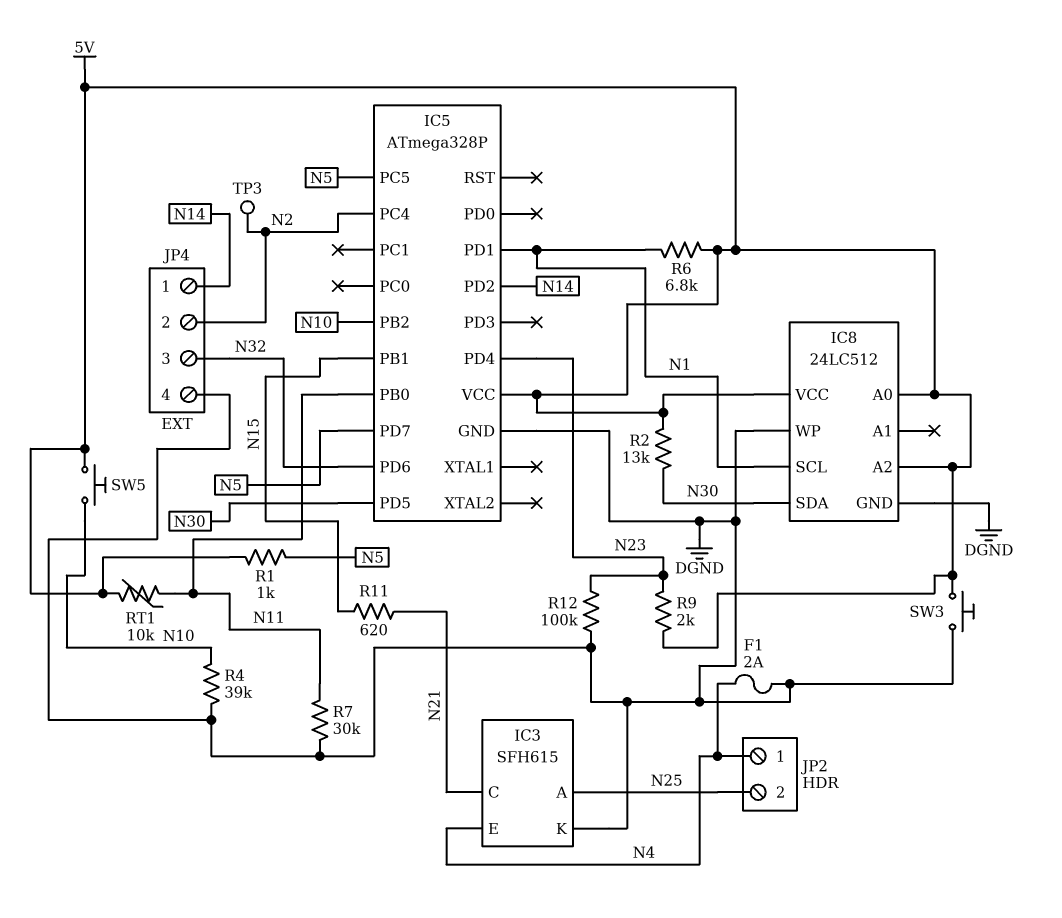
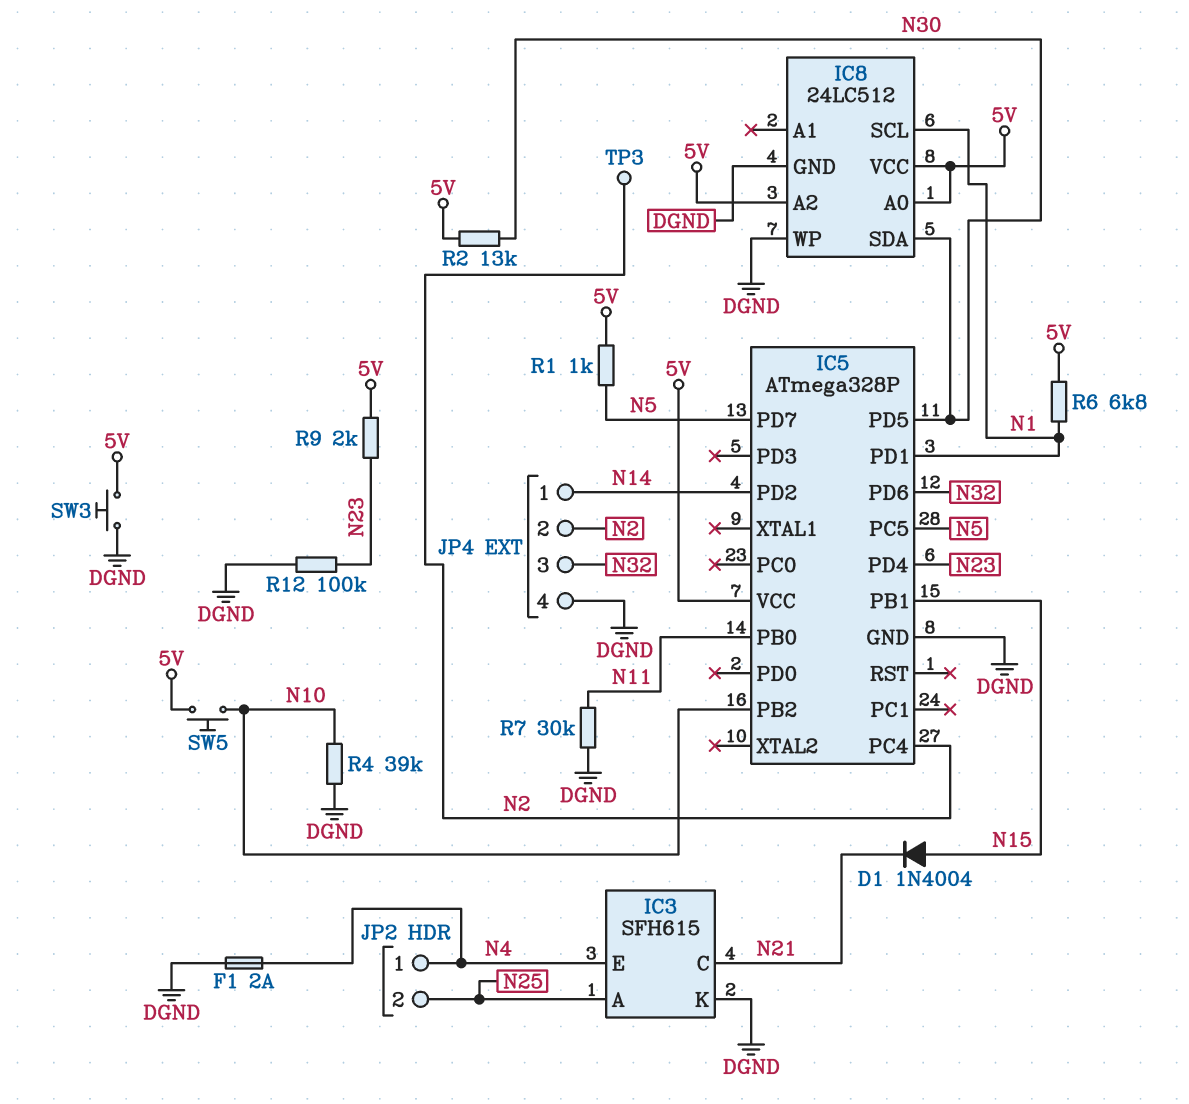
D1: none -> diode 1N4004 (A N15, K N21)
R11: 620 (N15, N21) -> none
RT1: 10k (5V, N11) -> none

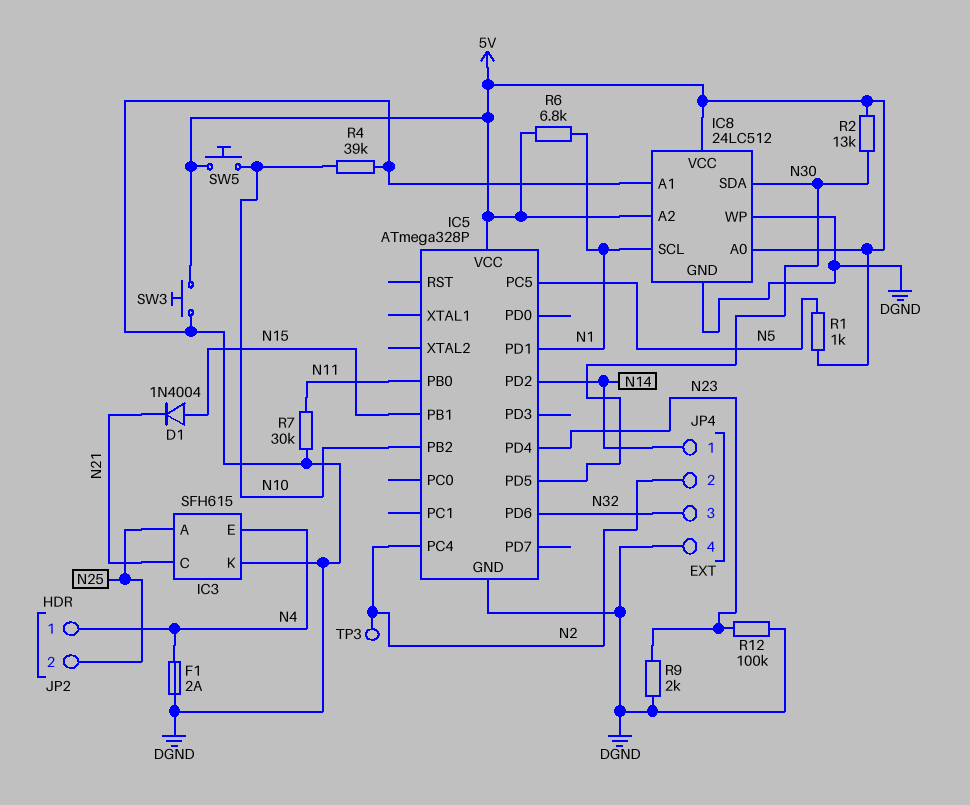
IC5 pin PD7: N5 -> none
IC8 pin A1: none -> DGND
R9: 2k (5V, N23) -> 2k (DGND, N23)

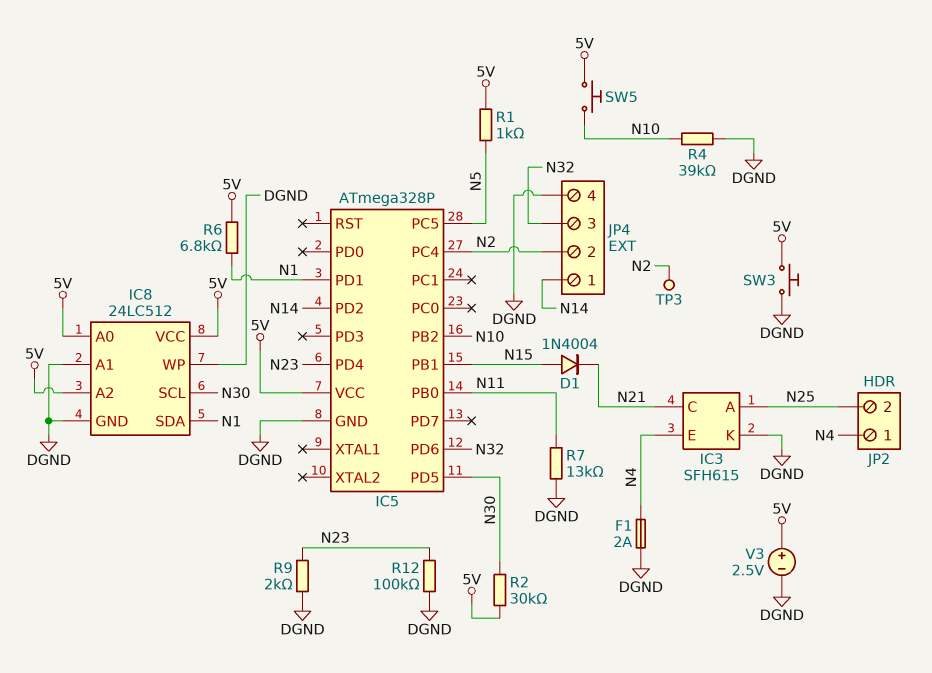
IC8 pin SCL: N1 -> N30
IC8 pin SDA: N30 -> N1
R2: 13k (5V, N30) -> 30k (5V, N30)
R7: 30k (DGND, N11) -> 13k (DGND, N11)
V3: none -> 2.5V (plus 5V, minus DGND)

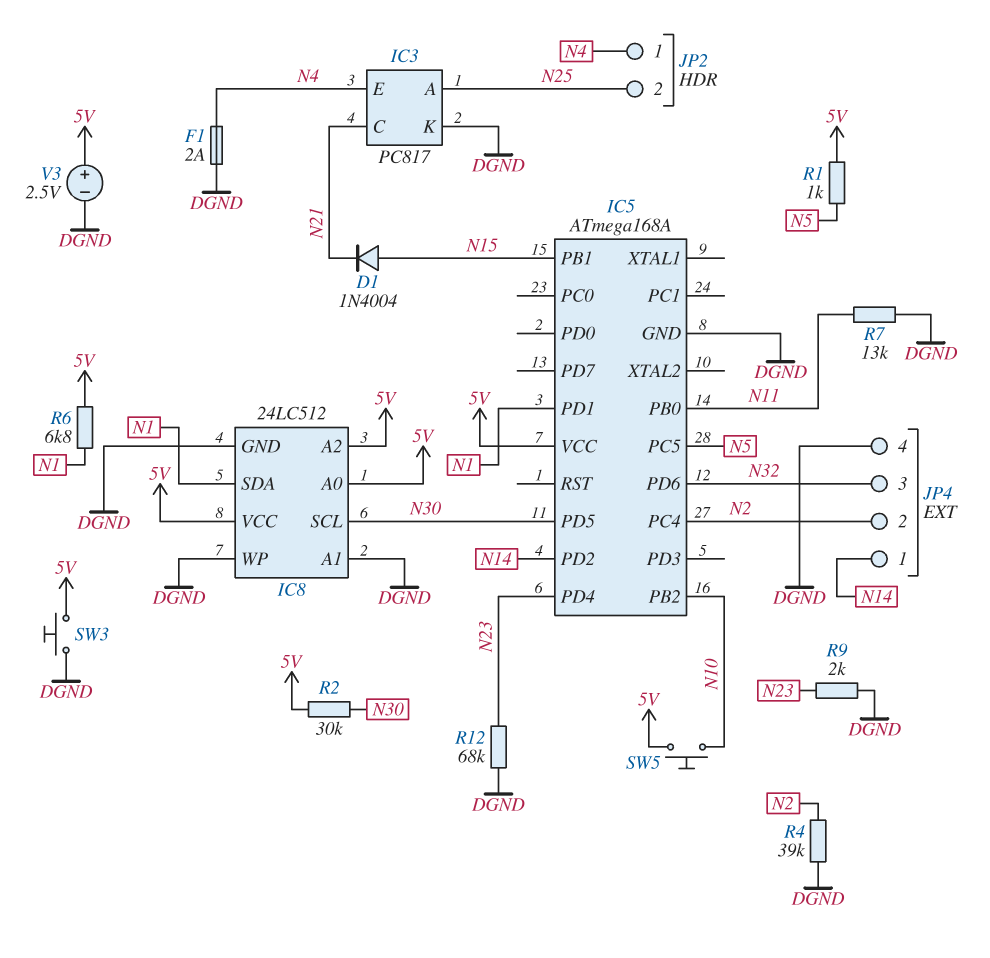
IC3: SFH615 -> PC817
IC5: ATmega328P -> ATmega168A
R4: 39k (DGND, N10) -> 39k (DGND, N2)
R12: 100k (DGND, N23) -> 68k (DGND, N23)
TP3: test point (N2) -> none

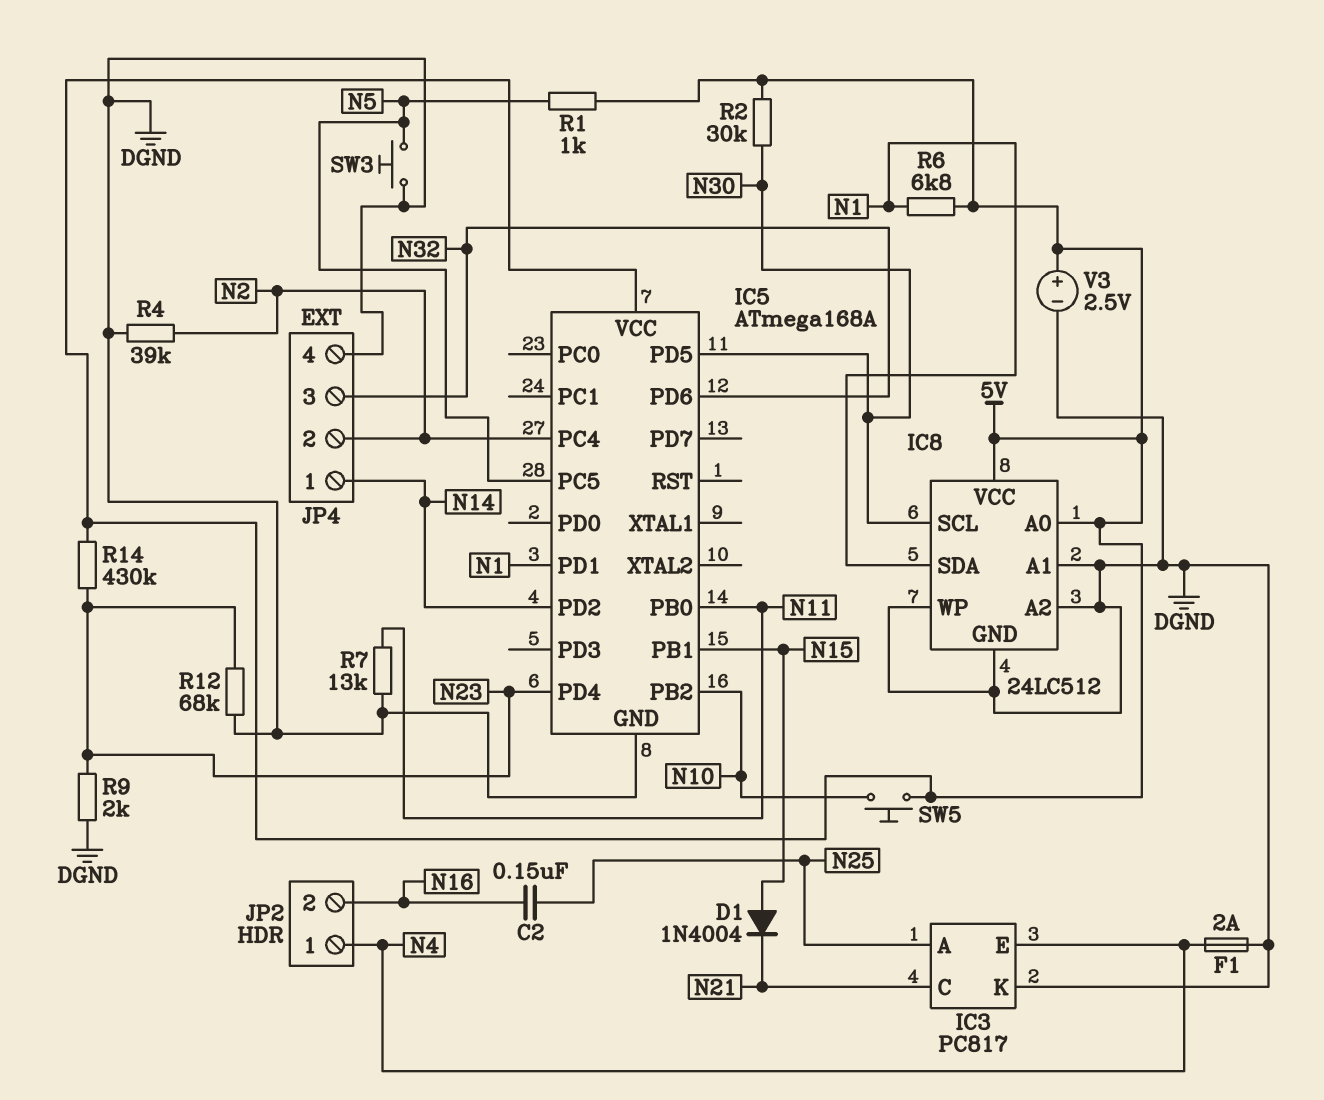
C2: none -> 150nF (N16, N25)
IC8 pin A2: 5V -> DGND
JP2 pin 2: N25 -> N16
R14: none -> 430k (5V, N23)
SW3: button (5V, DGND) -> button (DGND, N5)

